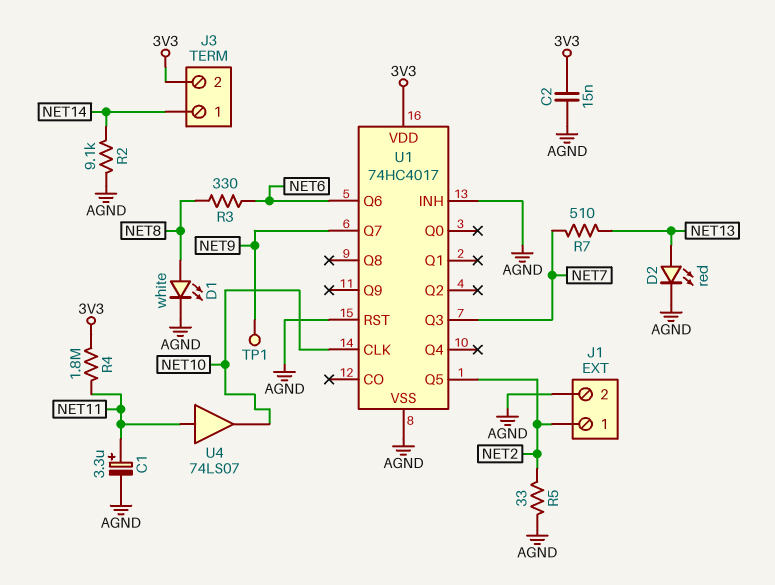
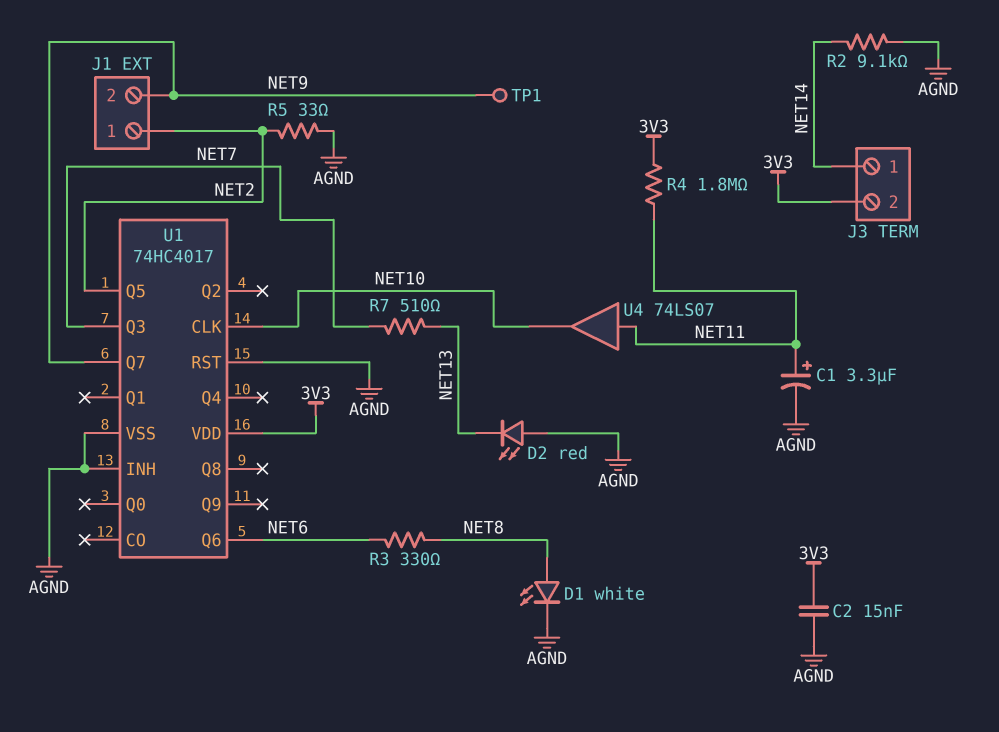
D2: LED red (A NET13, K AGND) -> LED red (A AGND, K NET13)
J1 pin 2: AGND -> NET9

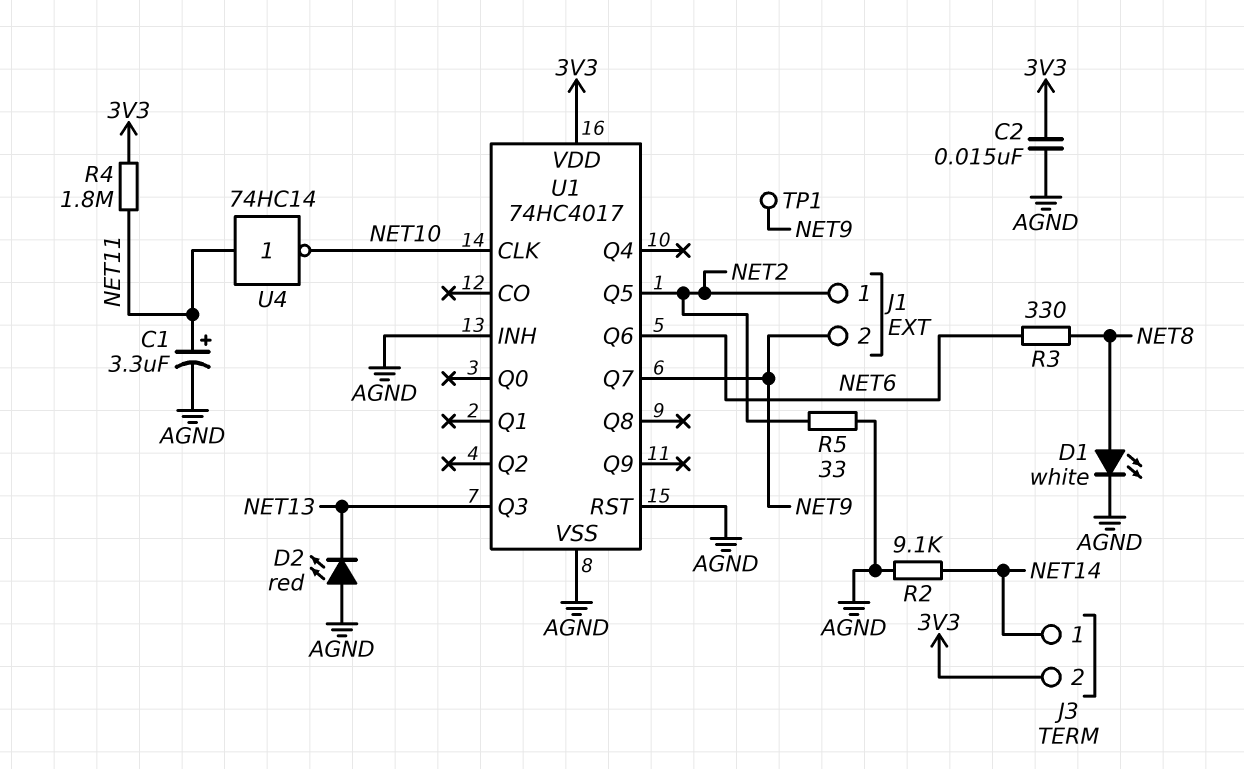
R7: 510 (NET7, NET13) -> none
U1 pin Q3: NET7 -> NET13
U4: buffer 74LS07 (in NET11, out NET10) -> NOT 74HC14 (in NET11, out NET10)

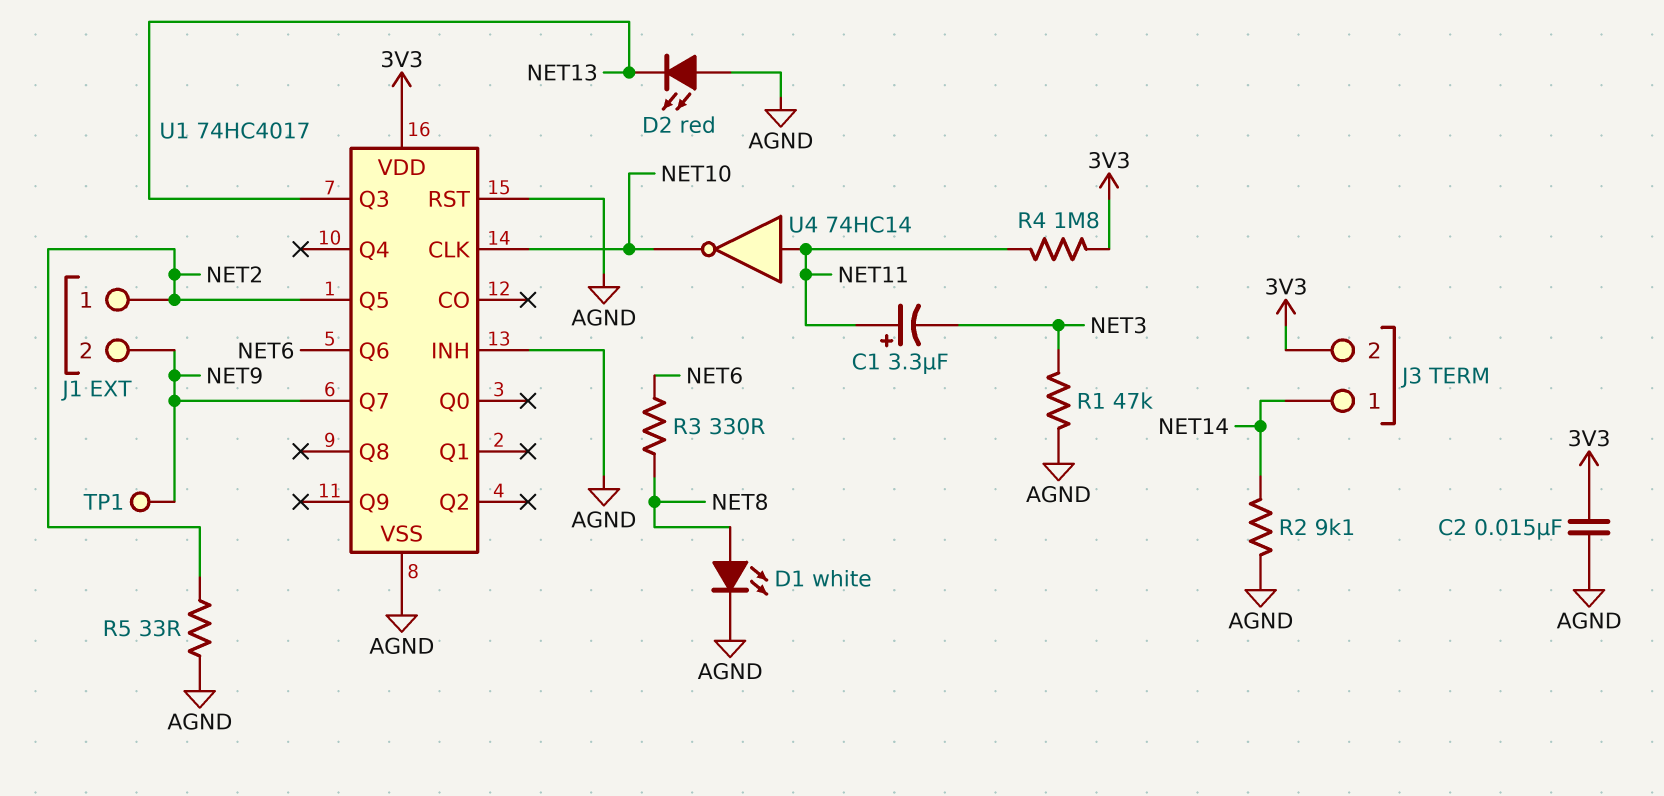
C1: 3.3uF (plus NET11, minus AGND) -> 3.3uF (plus NET11, minus NET3)
R1: none -> 47k (AGND, NET3)

